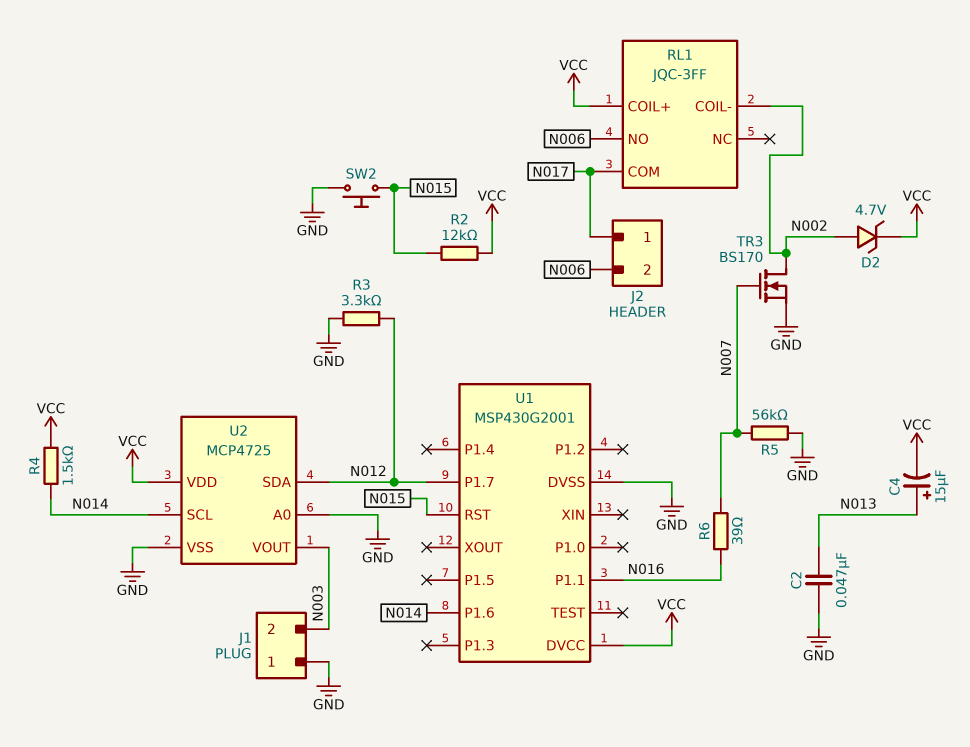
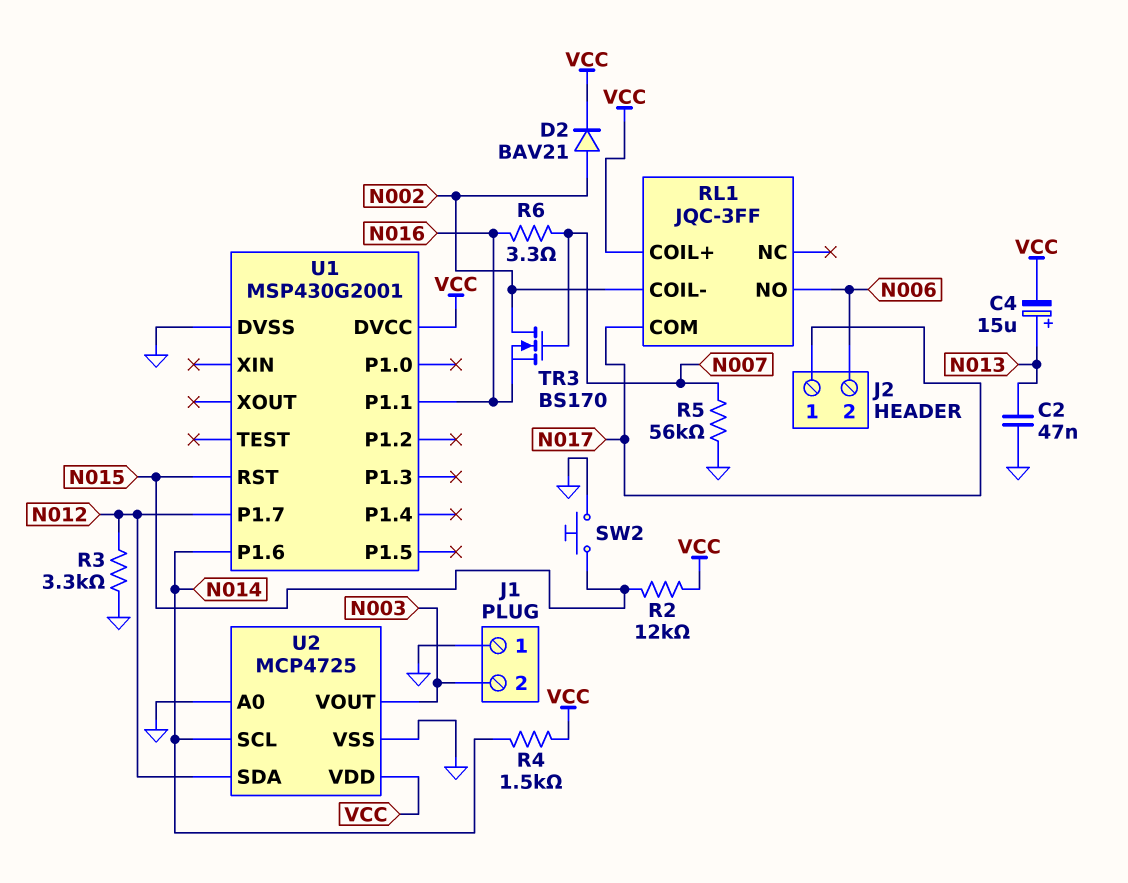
D2: zener 4.7V (A N002, K VCC) -> diode BAV21 (A N002, K VCC)
R6: 39 (N007, N016) -> 3.3 (N007, N016)
TR3: NMOS BS170 (G N007, D N002, S GND) -> NMOS BS170 (G N007, D N002, S N016)

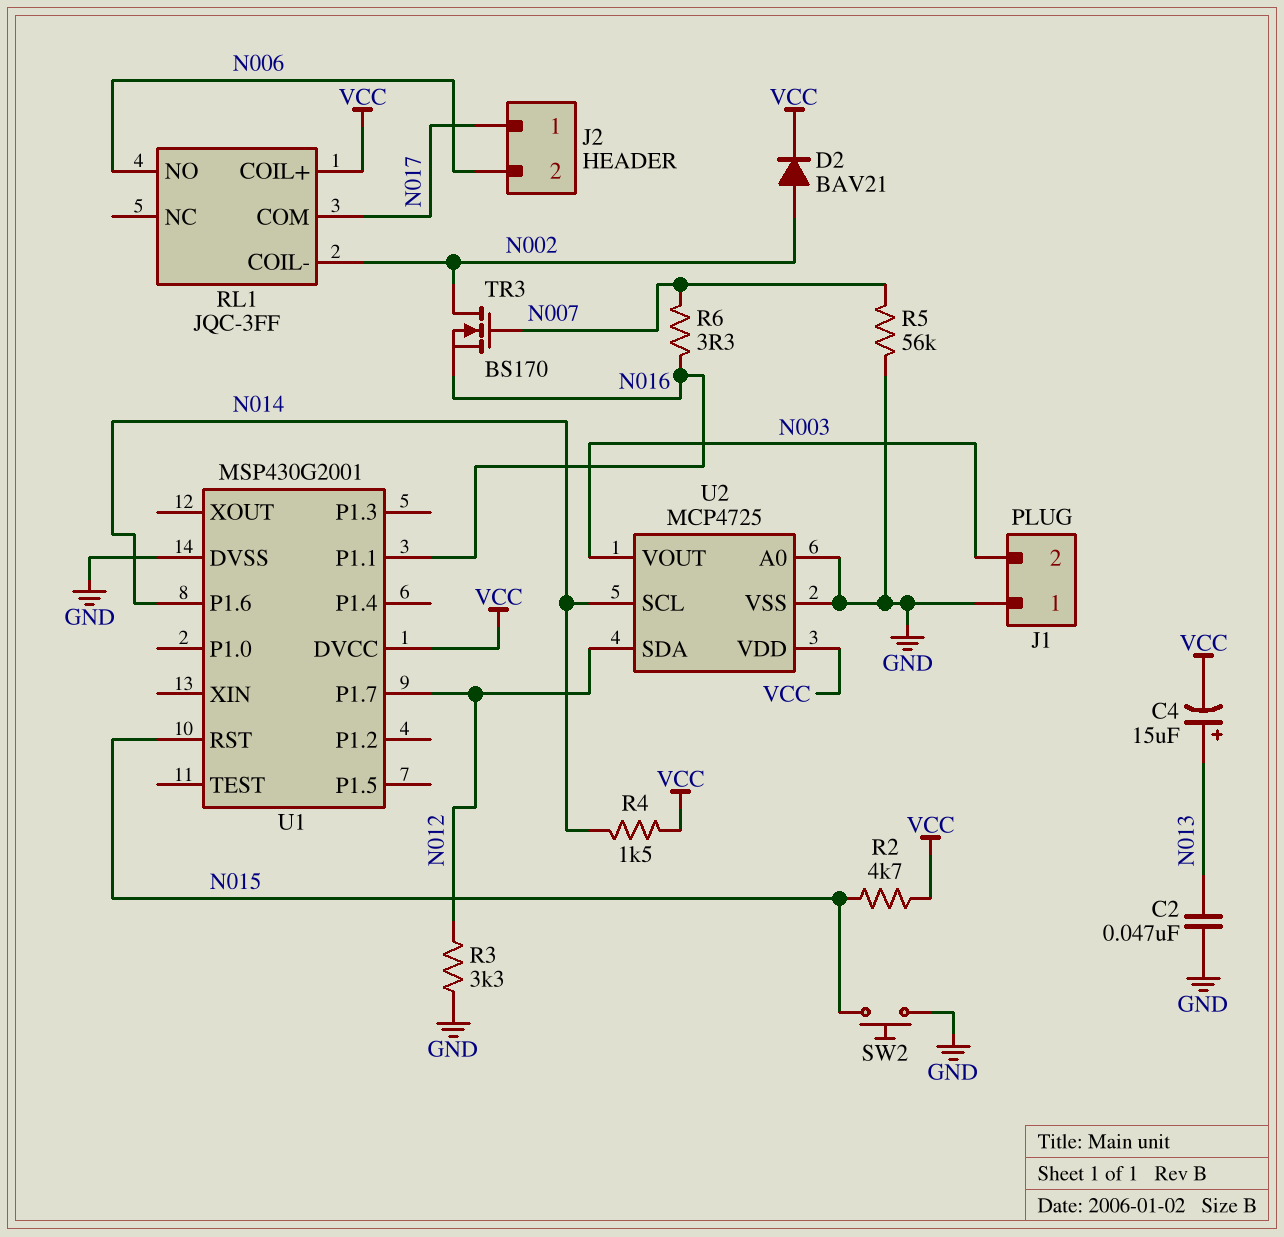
R2: 12k (N015, VCC) -> 4.7k (N015, VCC)

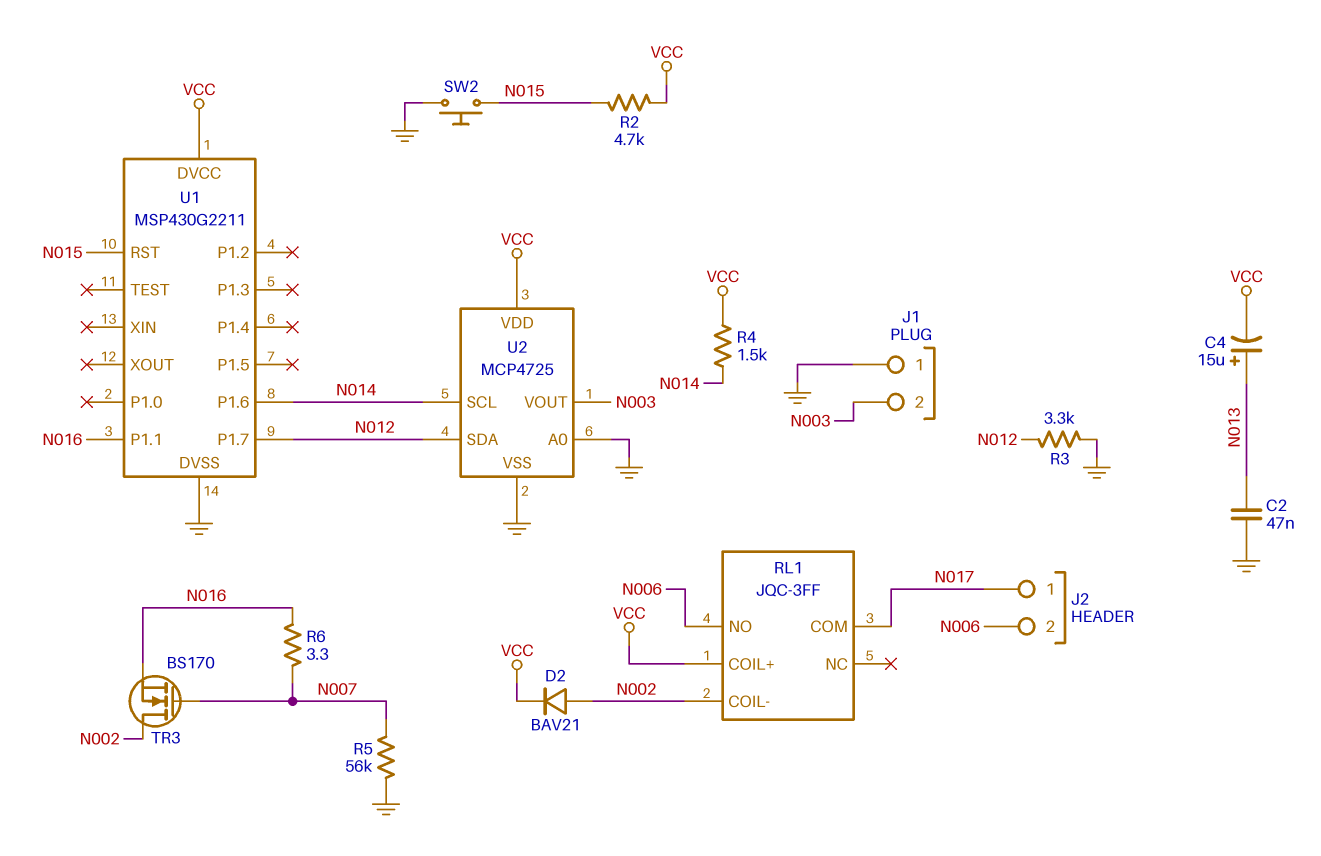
U1: MSP430G2001 -> MSP430G2211

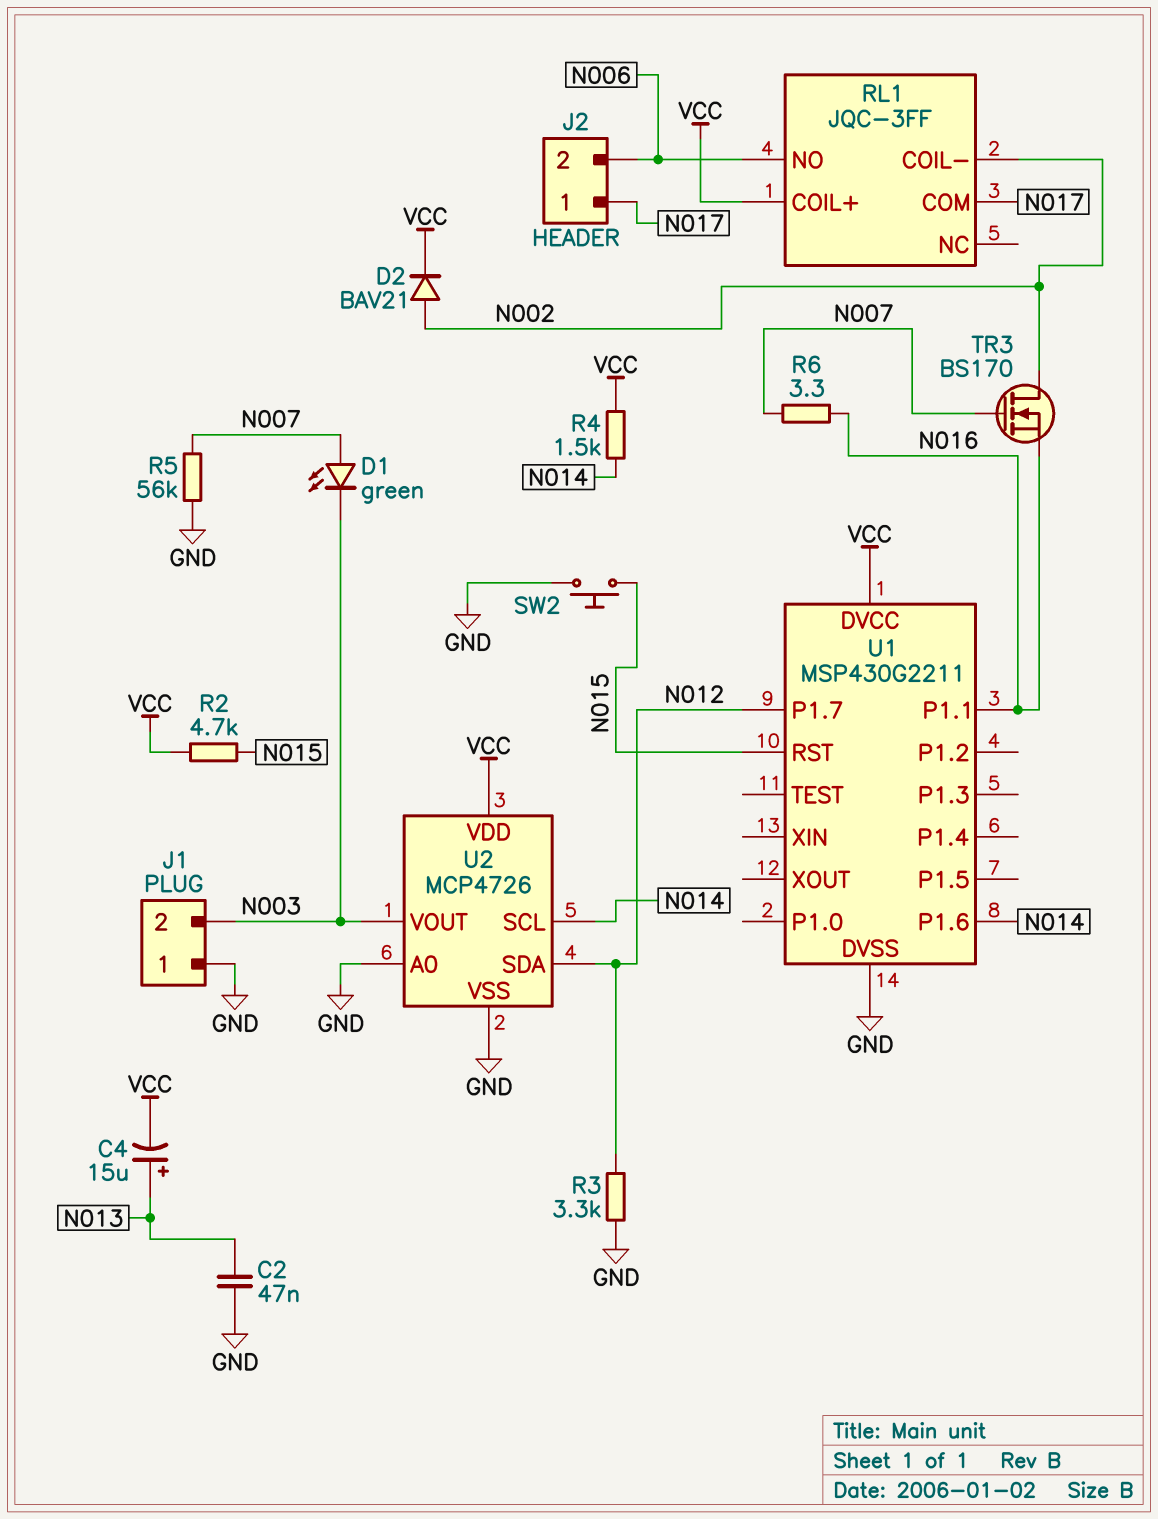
D1: none -> LED green (A N007, K N003)
U2: MCP4725 -> MCP4726

